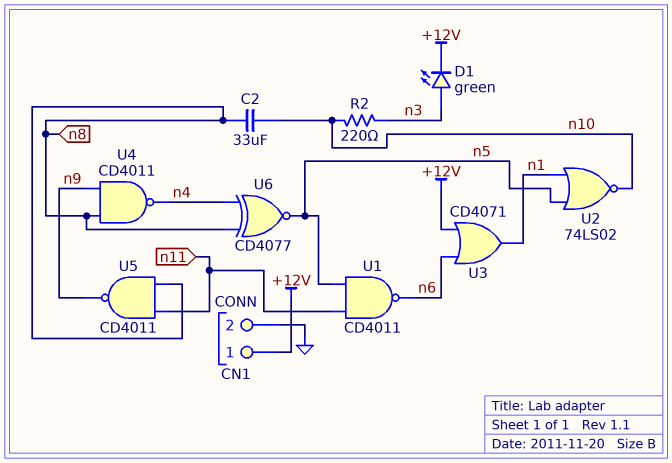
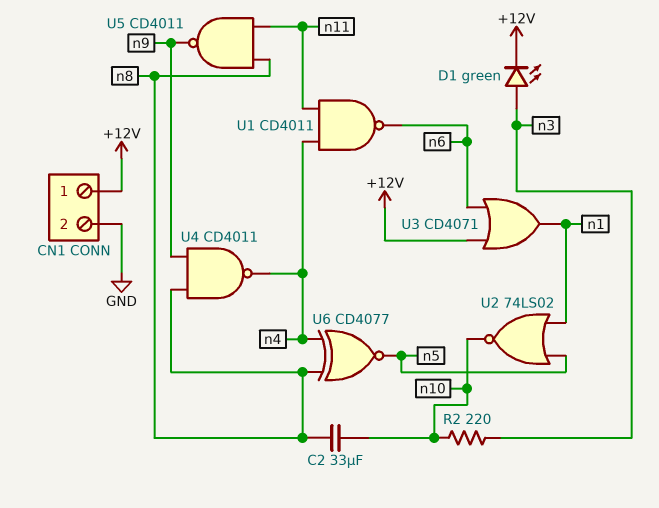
U1: NAND CD4011 (in n5, in n11, out n6) -> NAND CD4011 (in n4, in n11, out n6)

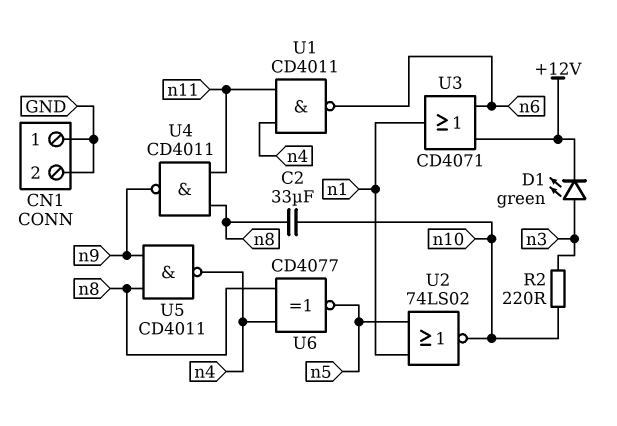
CN1 pin 1: +12V -> GND
U4: NAND CD4011 (in n8, in n9, out n4) -> NAND CD4011 (in n8, in n11, out n9)
U5: NAND CD4011 (in n8, in n11, out n9) -> NAND CD4011 (in n8, in n9, out n4)

